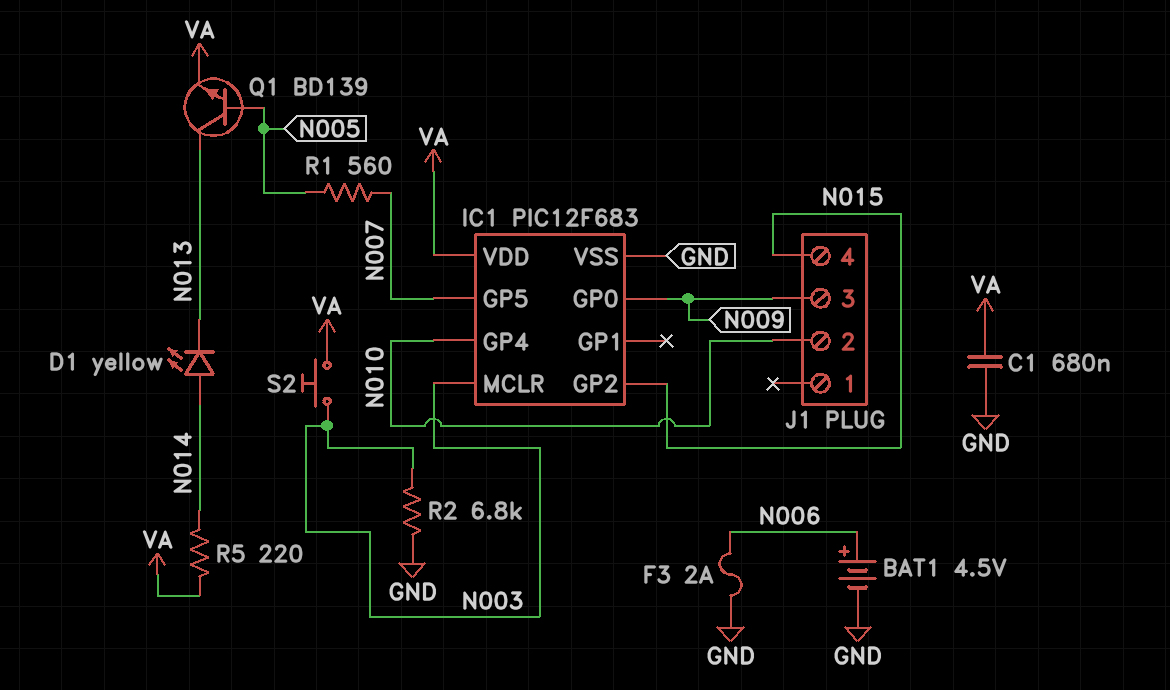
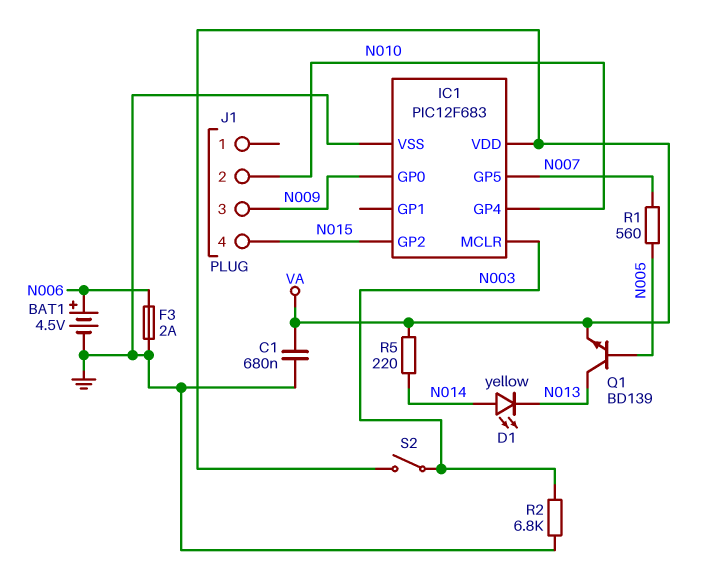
S2: button (N003, VA) -> switch (N003, VA)

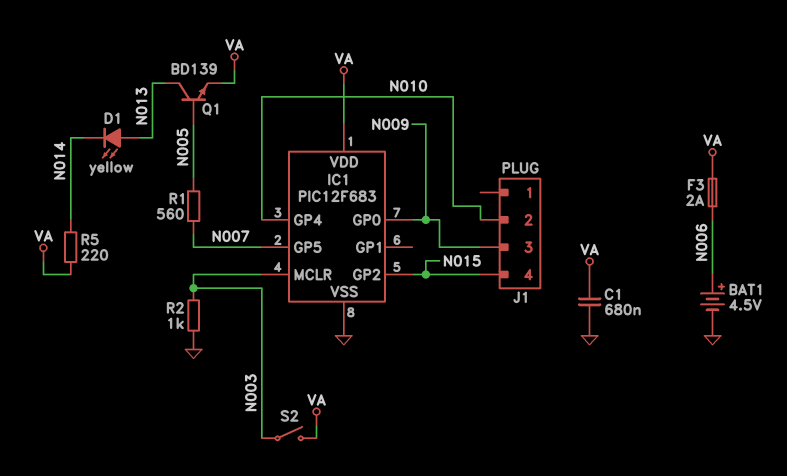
D1: LED yellow (A N014, K N013) -> LED yellow (A N013, K N014)
F3: 2A (GND, N006) -> 2A (N006, VA)
R2: 6.8k (GND, N003) -> 1k (GND, N003)

